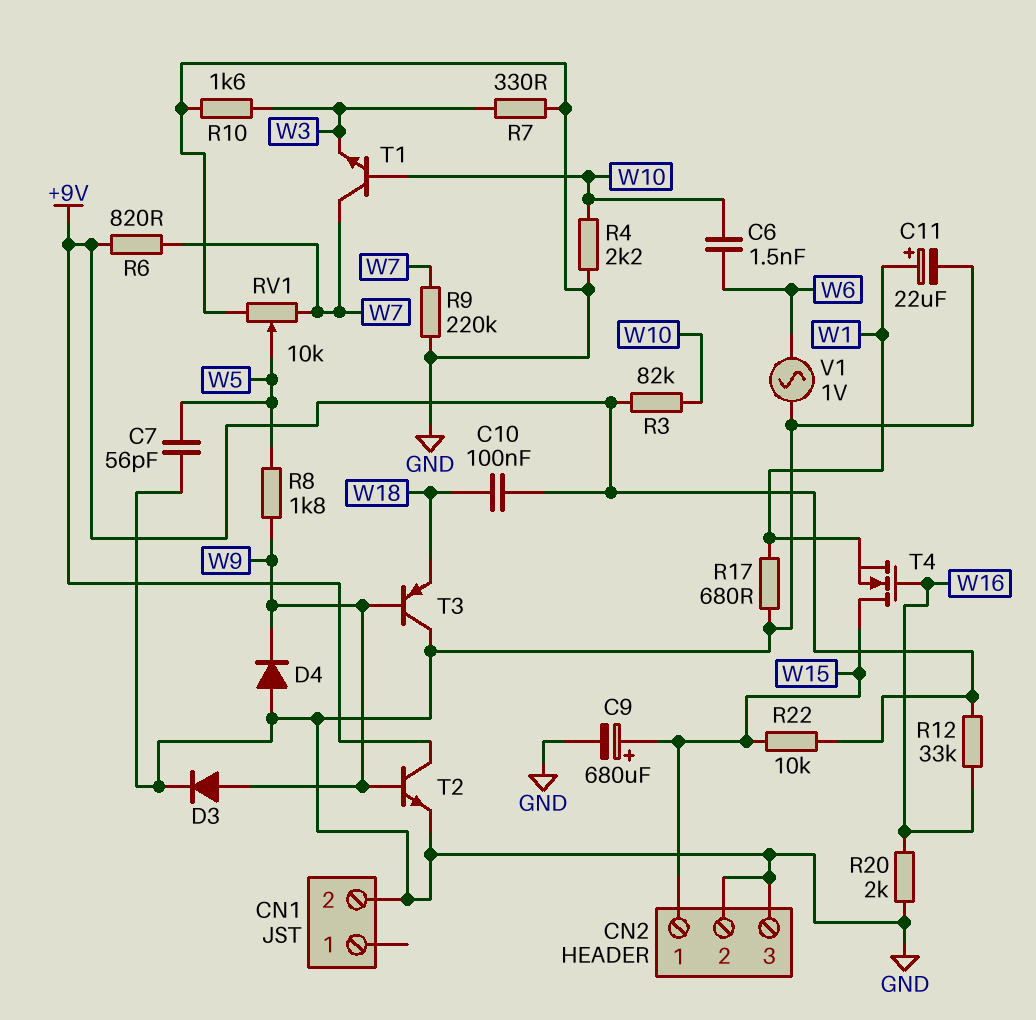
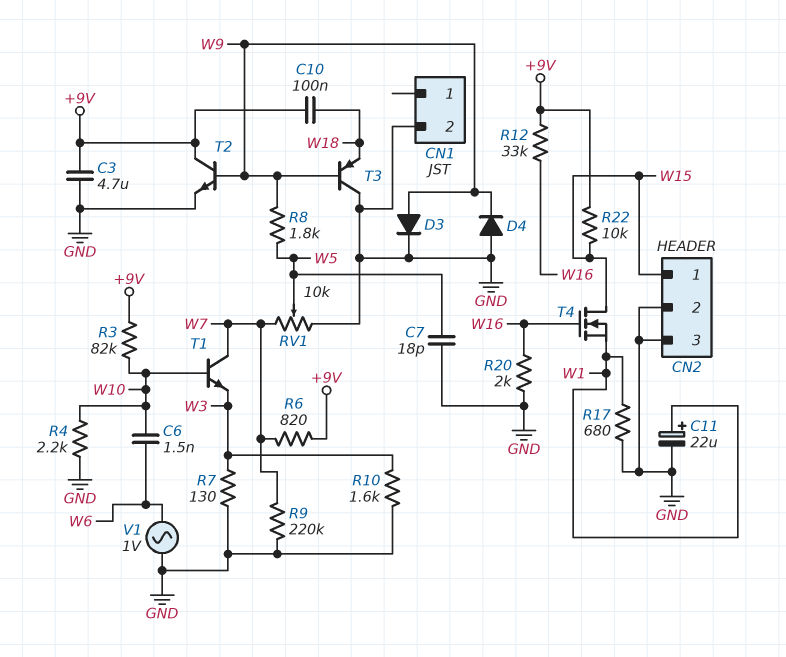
C3: none -> 4.7uF (+9V, GND)
C7: 56pF (GND, W5) -> 18pF (GND, W5)
C9: 680uF (plus W15, minus GND) -> none
R7: 330 (GND, W3) -> 130 (GND, W3)

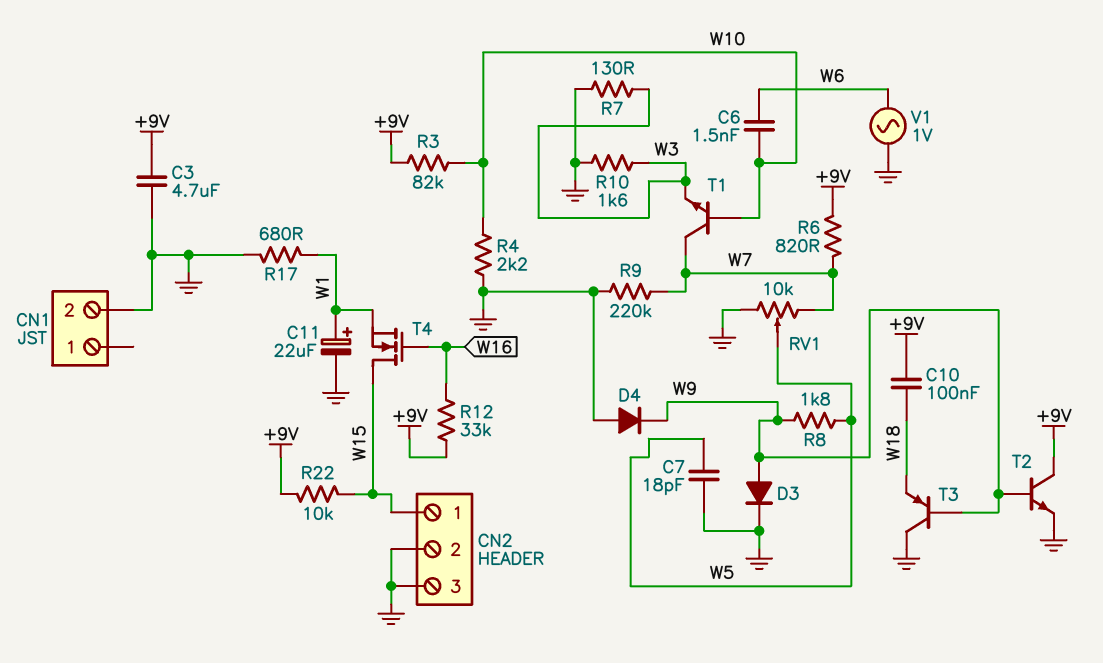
R20: 2k (GND, W16) -> none

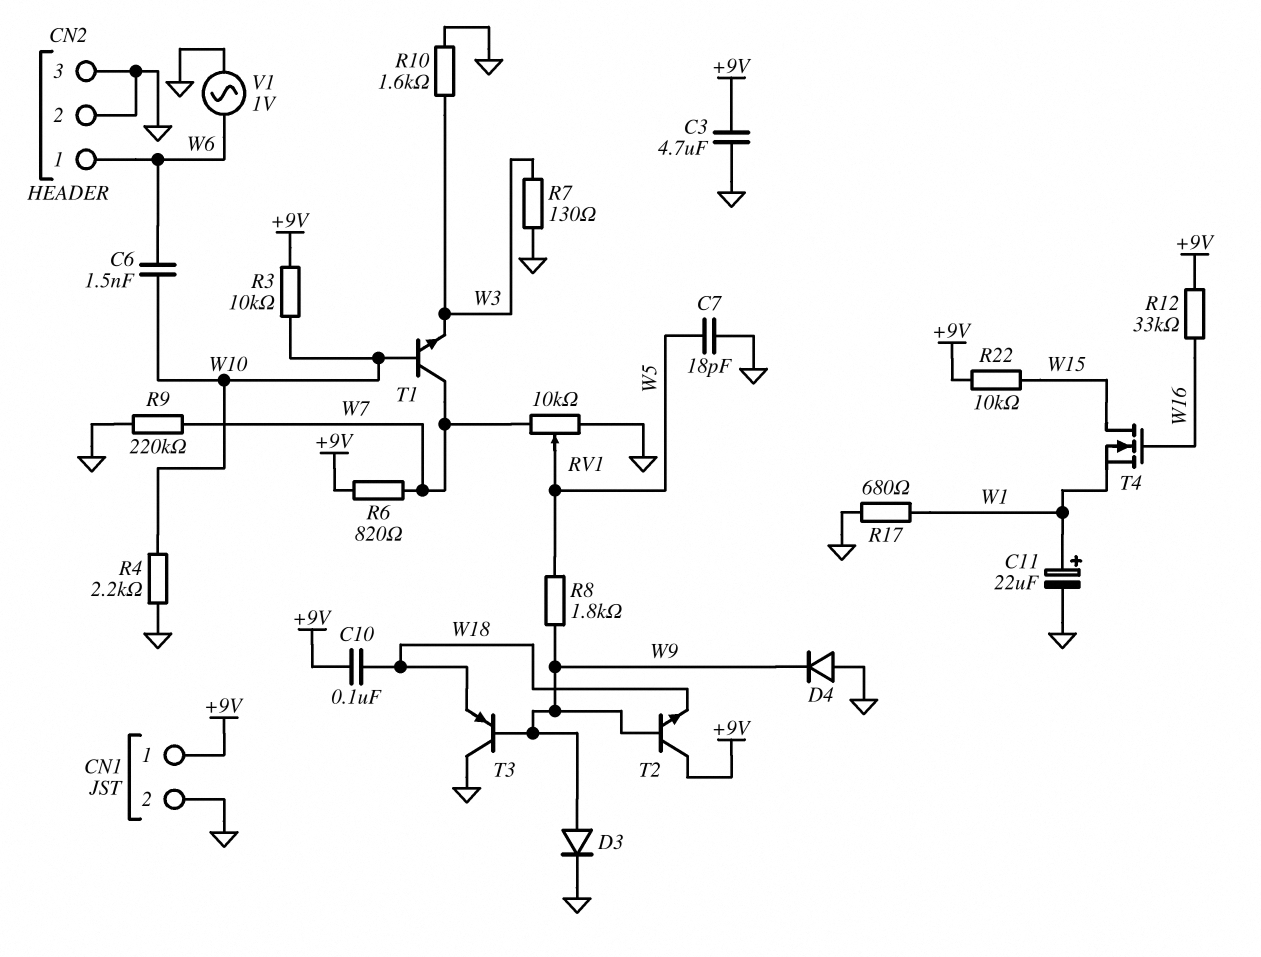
CN1 pin 1: none -> +9V
CN2 pin 1: W15 -> W6
R3: 82k (+9V, W10) -> 10k (+9V, W10)
T2: NPN (B W9, C +9V, E GND) -> NPN (B W9, C +9V, E W18)

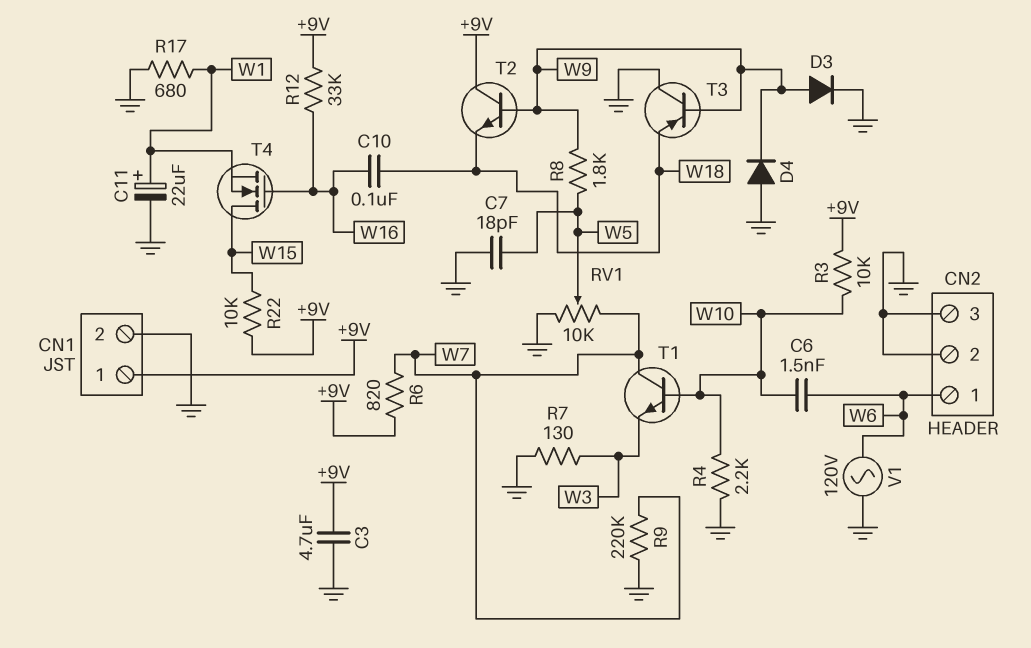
C10: 100nF (+9V, W18) -> 100nF (W16, W18)
R10: 1.6k (GND, W3) -> none
V1: AC 1V (GND, W6) -> AC 120V (GND, W6)

